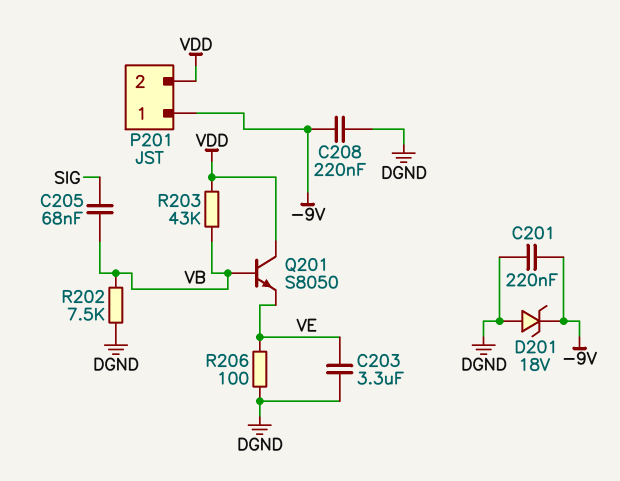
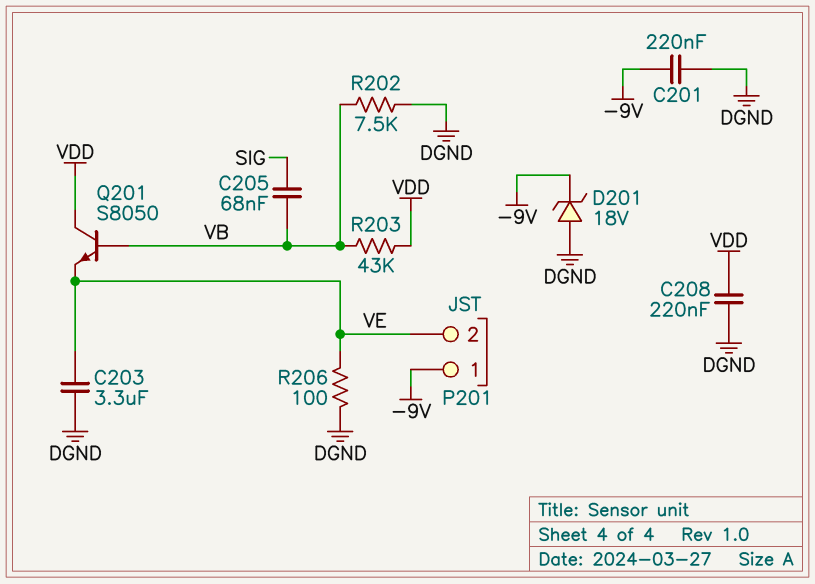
C208: 220nF (-9V, DGND) -> 220nF (DGND, VDD)
P201 pin 2: VDD -> VE

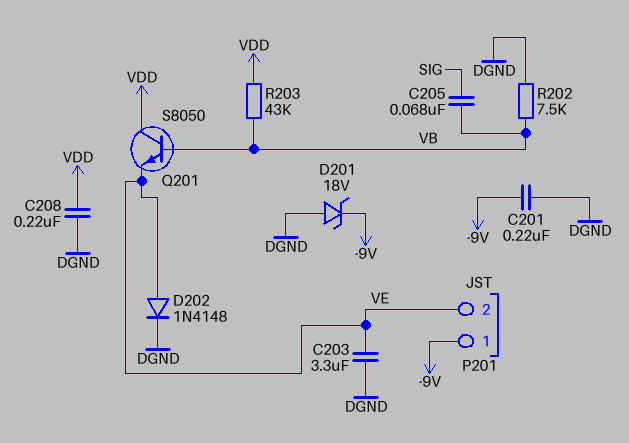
D202: none -> diode 1N4148 (A VE, K DGND)
R206: 100 (DGND, VE) -> none

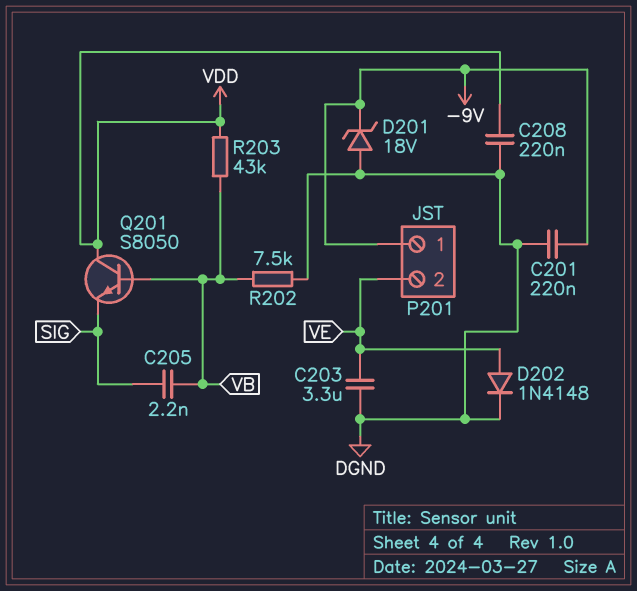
C205: 68nF (SIG, VB) -> 2.2nF (SIG, VB)
Q201: NPN S8050 (B VB, C VDD, E VE) -> NPN S8050 (B VB, C VDD, E SIG)

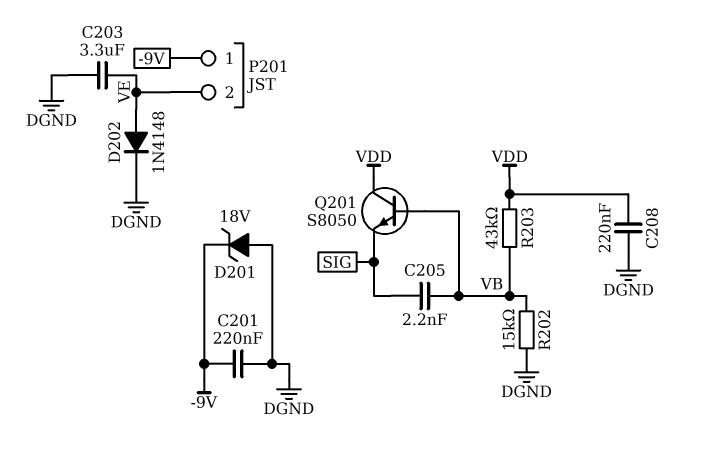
R202: 7.5k (DGND, VB) -> 15k (DGND, VB)

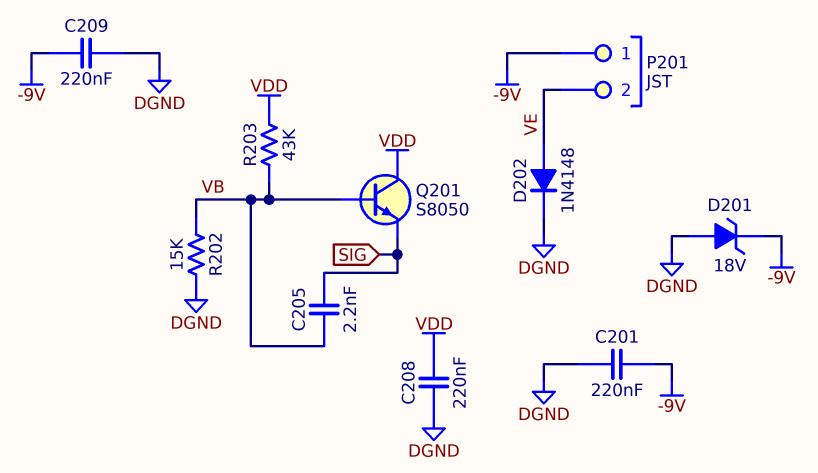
C203: 3.3uF (DGND, VE) -> none
C209: none -> 220nF (-9V, DGND)

